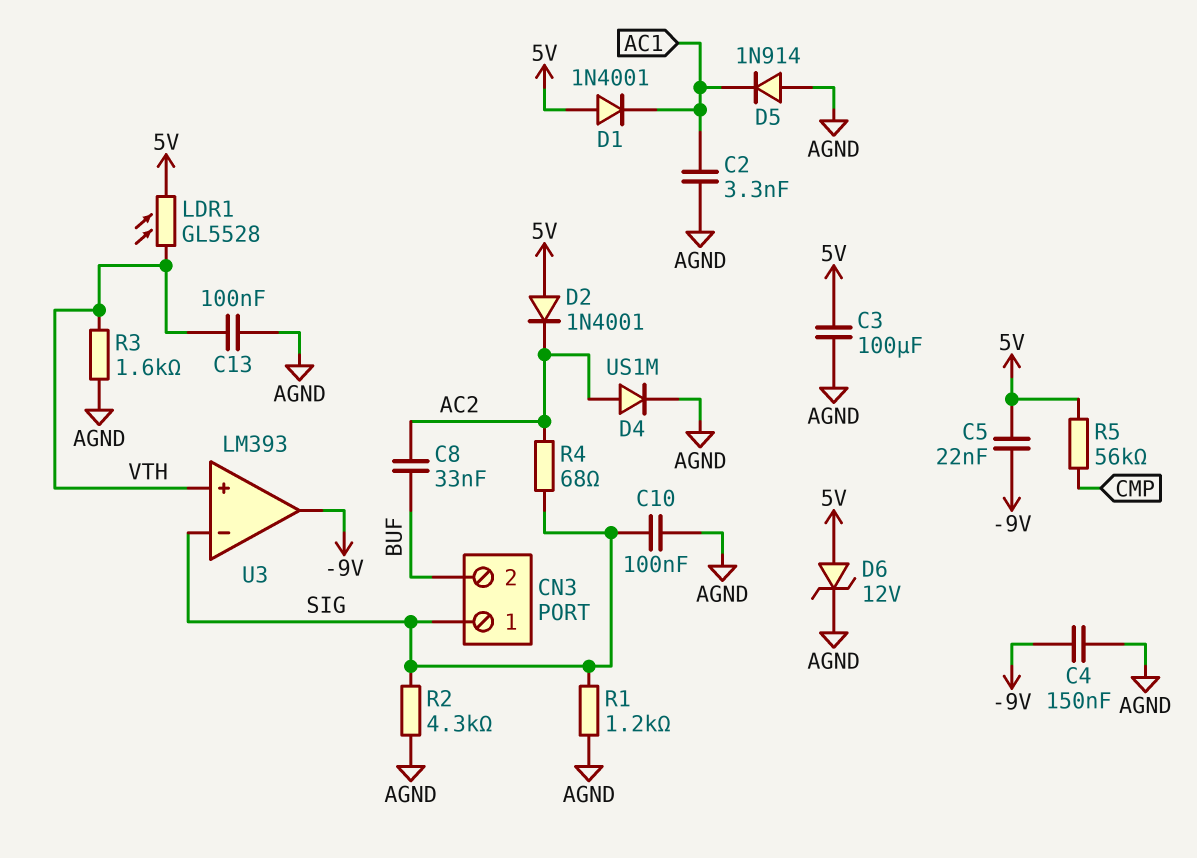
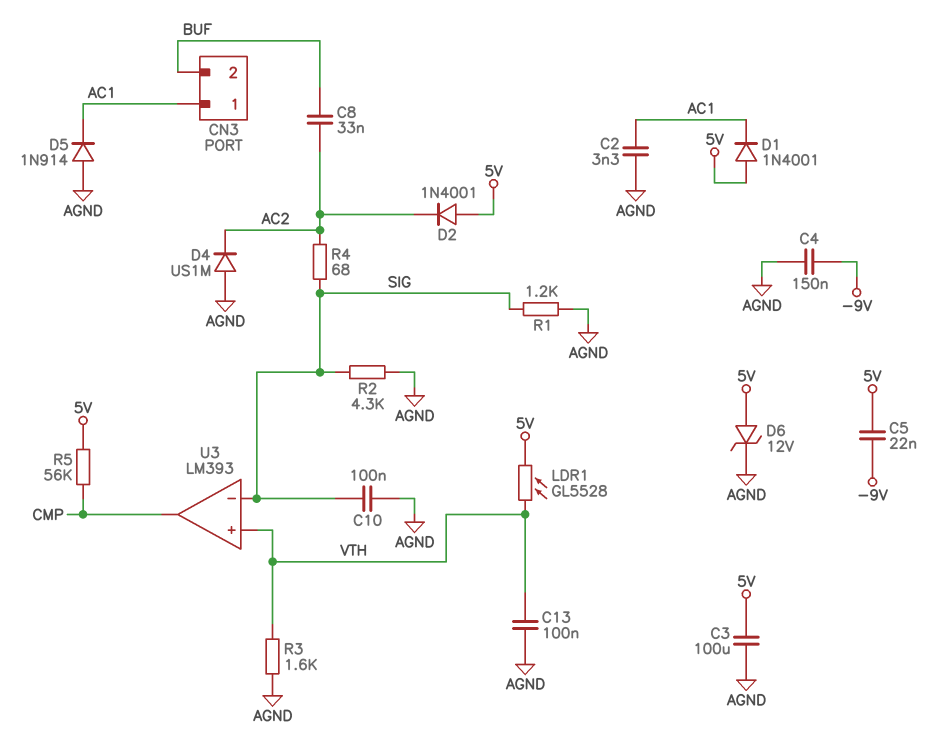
CN3 pin 1: SIG -> AC1
D4: diode US1M (A AC2, K AGND) -> diode US1M (A AGND, K AC2)
U3 pin out: -9V -> CMP

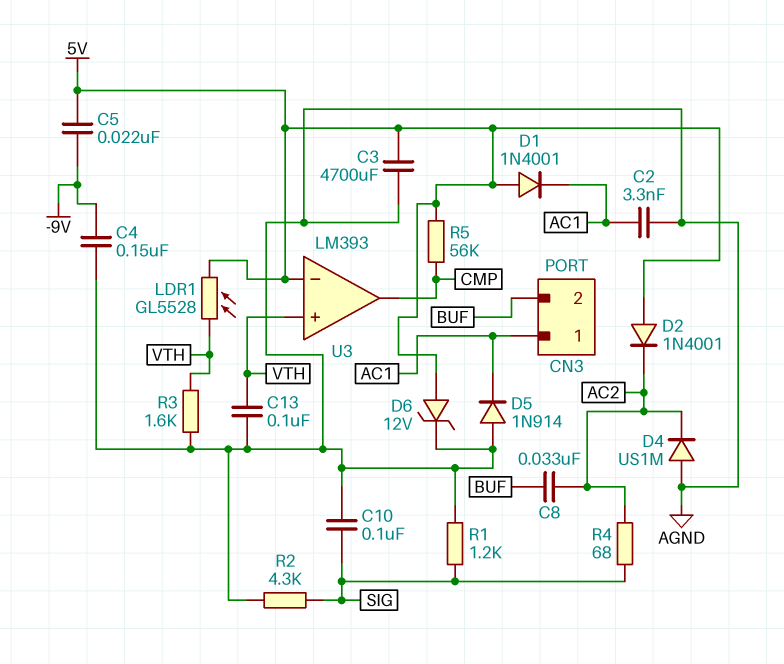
C3: 100uF (5V, AGND) -> 4700uF (5V, AGND)
U3 pin in-: SIG -> 5V

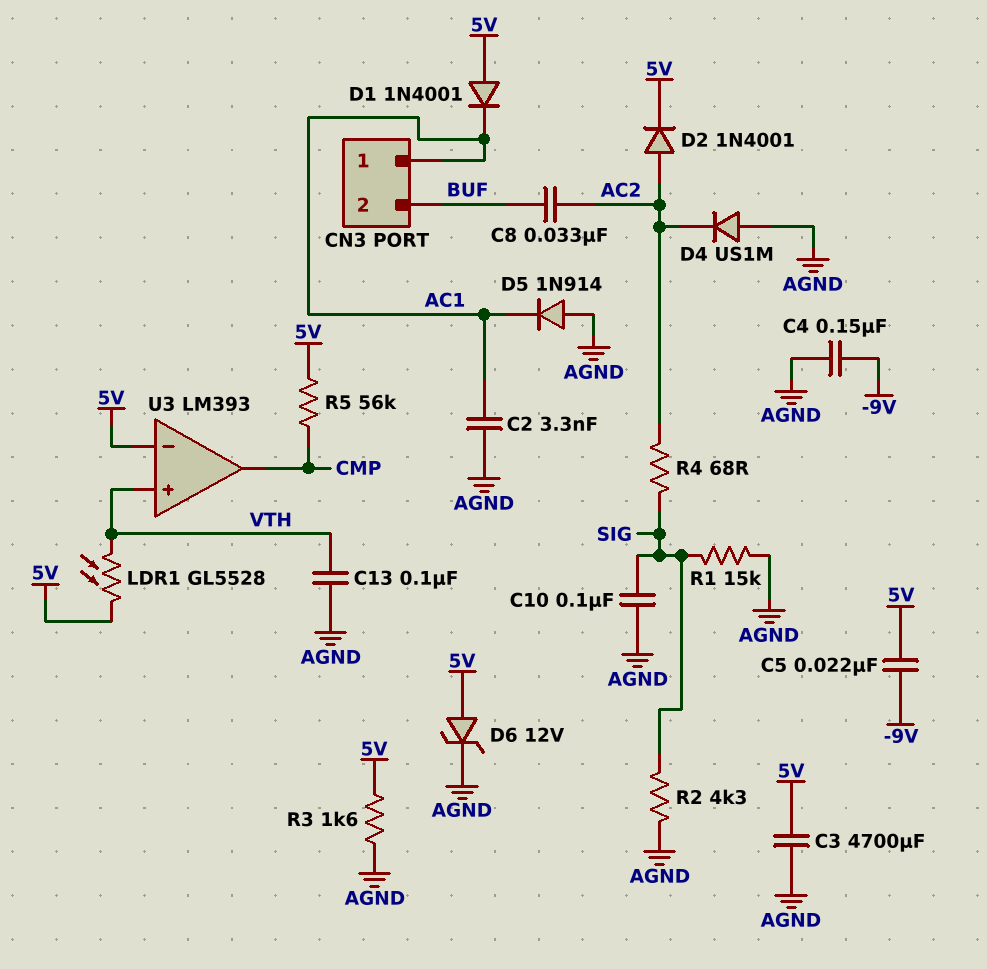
D2: diode 1N4001 (A 5V, K AC2) -> diode 1N4001 (A AC2, K 5V)
R1: 1.2k (AGND, SIG) -> 15k (AGND, SIG)
R3: 1.6k (AGND, VTH) -> 1.6k (5V, AGND)

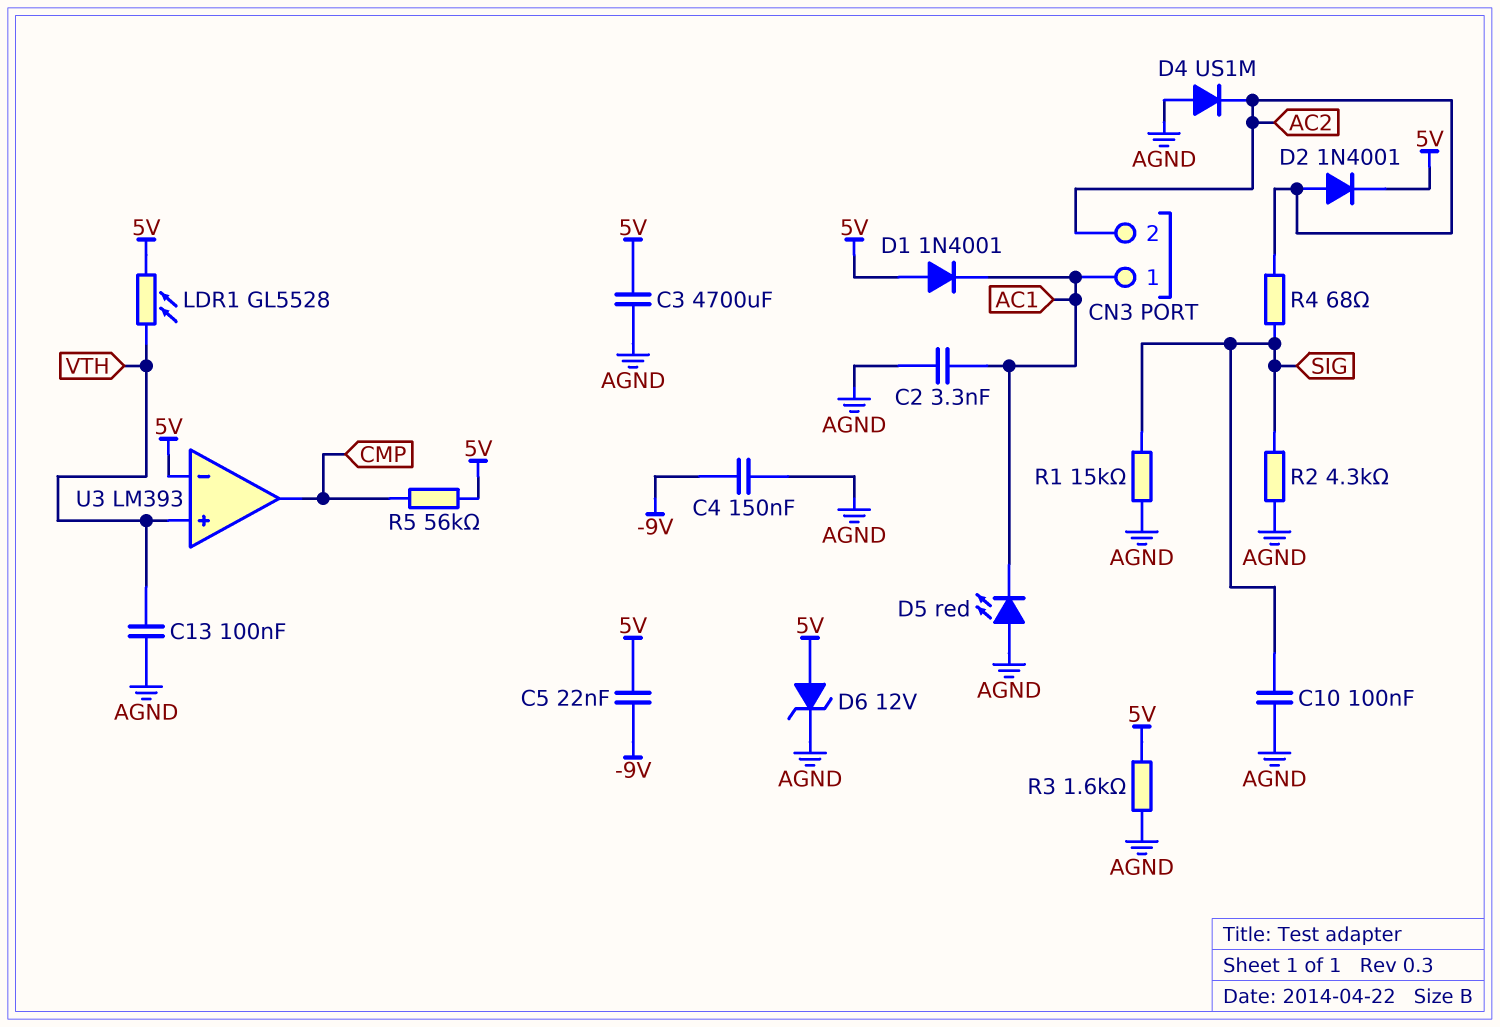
C8: 33nF (AC2, BUF) -> none
CN3 pin 2: BUF -> AC2
D5: diode 1N914 (A AGND, K AC1) -> LED red (A AGND, K AC1)

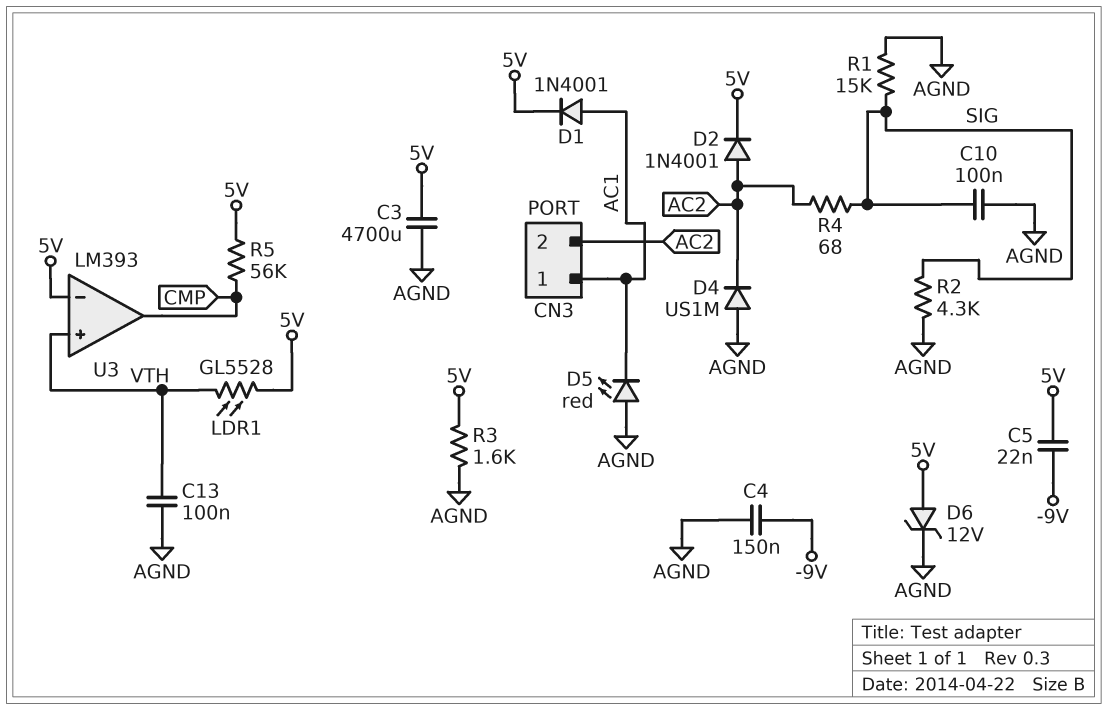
C2: 3.3nF (AC1, AGND) -> none
D1: diode 1N4001 (A 5V, K AC1) -> diode 1N4001 (A AC1, K 5V)

